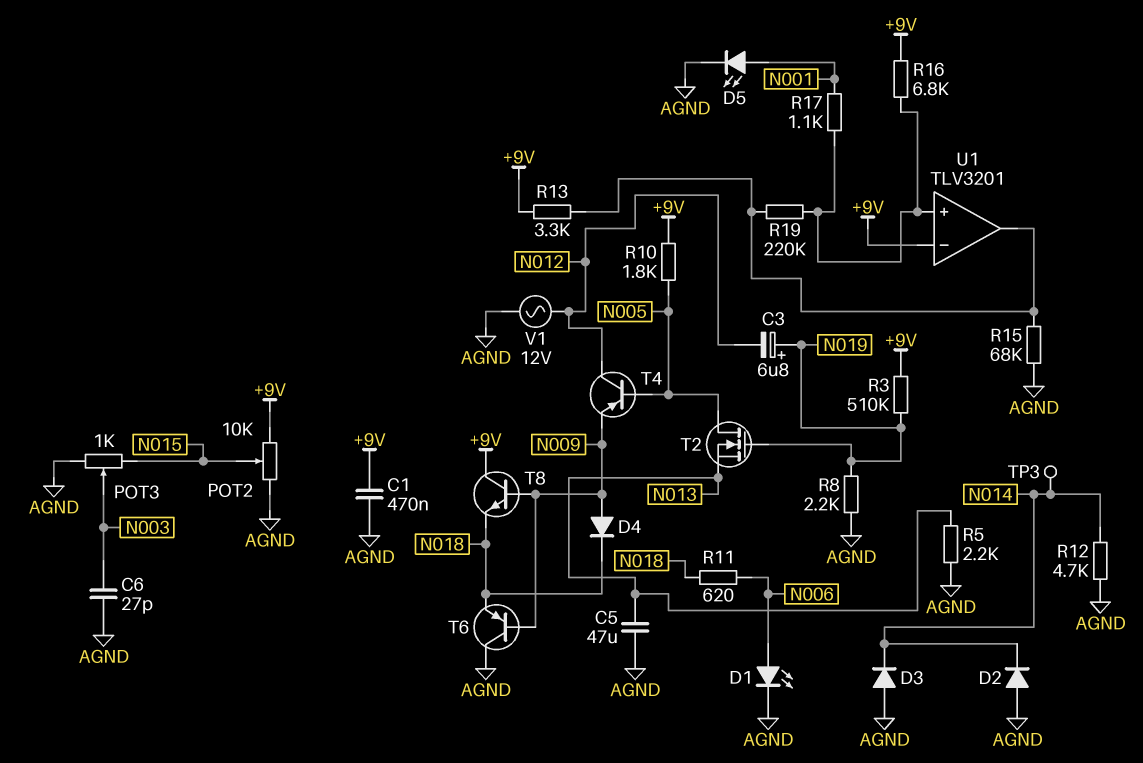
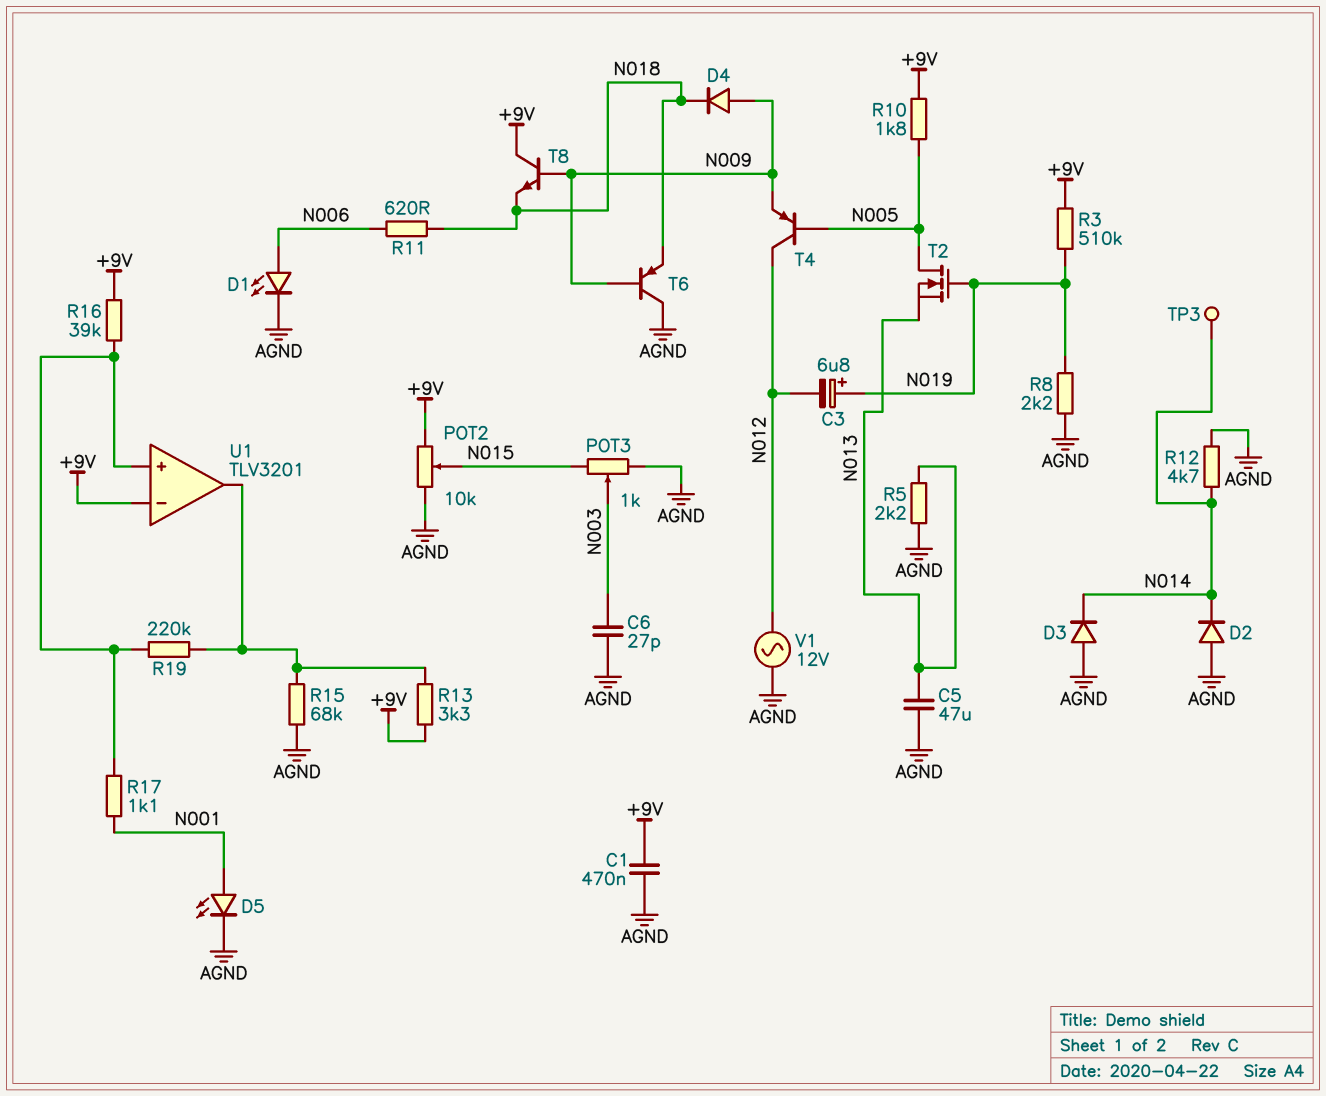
R16: 6.8k (+9V, U1/in+) -> 39k (+9V, U1/in+)

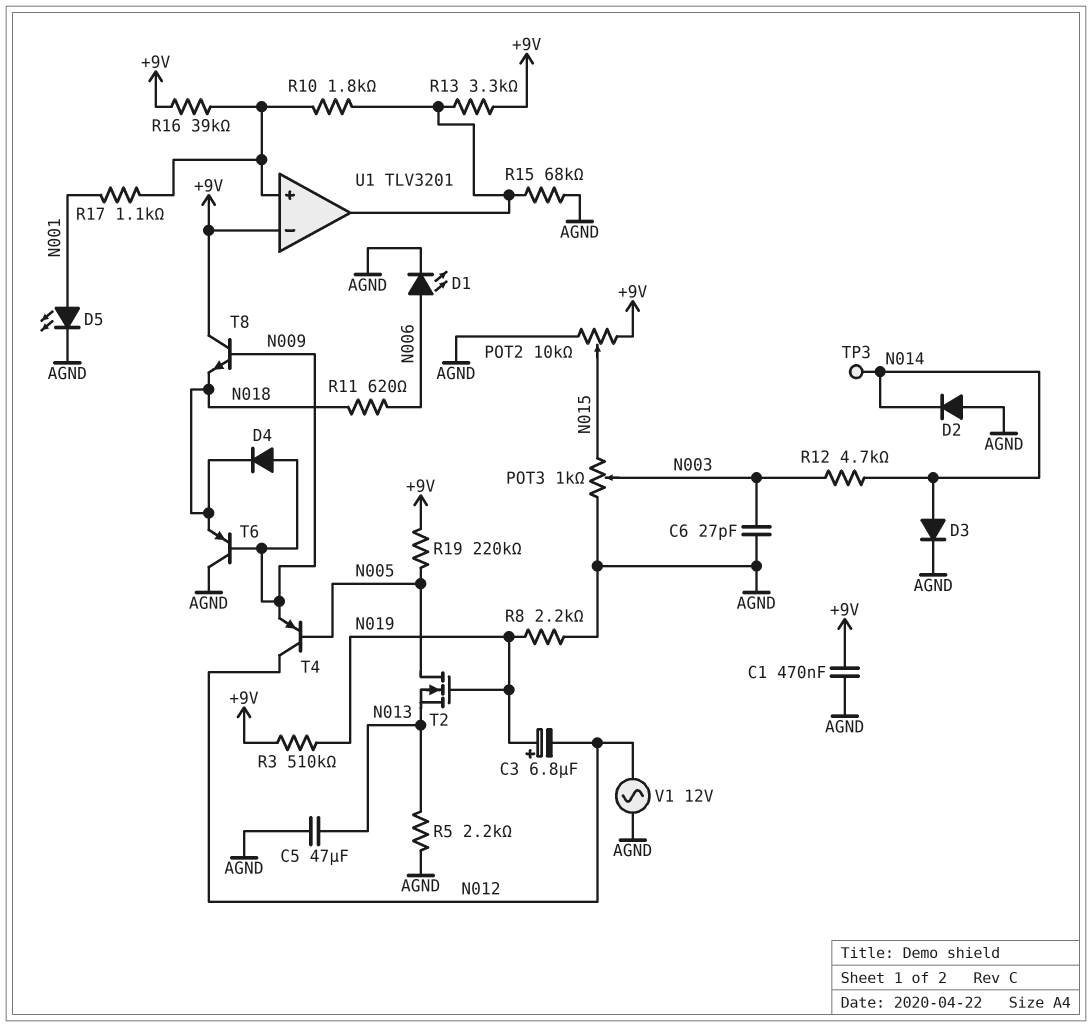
D3: diode (A AGND, K N014) -> diode (A N014, K AGND)
R10: 1.8k (+9V, N005) -> 1.8k (U1/in+, U1/out)
R12: 4.7k (AGND, N014) -> 4.7k (N003, N014)
R19: 220k (U1/in+, U1/out) -> 220k (+9V, N005)

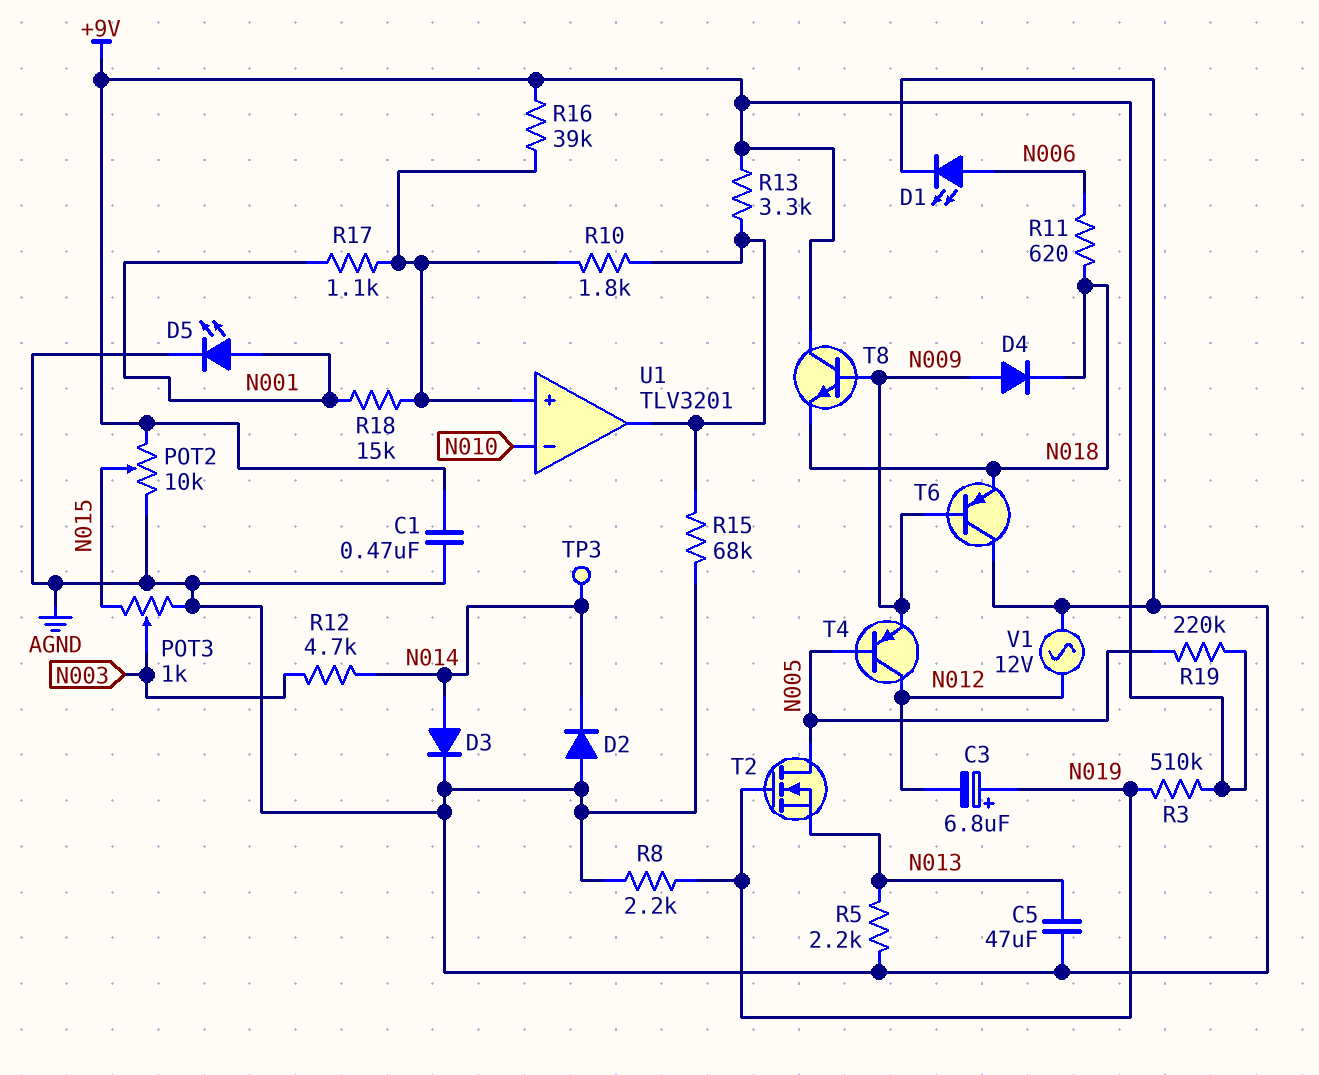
C6: 27pF (AGND, N003) -> none
R18: none -> 15k (N001, U1/in+)
U1 pin in-: +9V -> N010

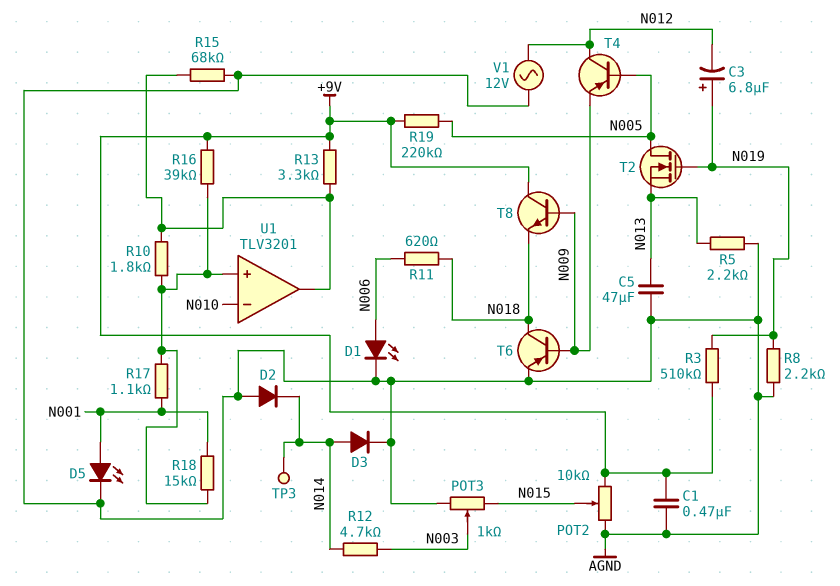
D4: diode (A N009, K N018) -> none
T6: PNP (B N009, C AGND, E N018) -> PNP (B N009, C N018, E AGND)

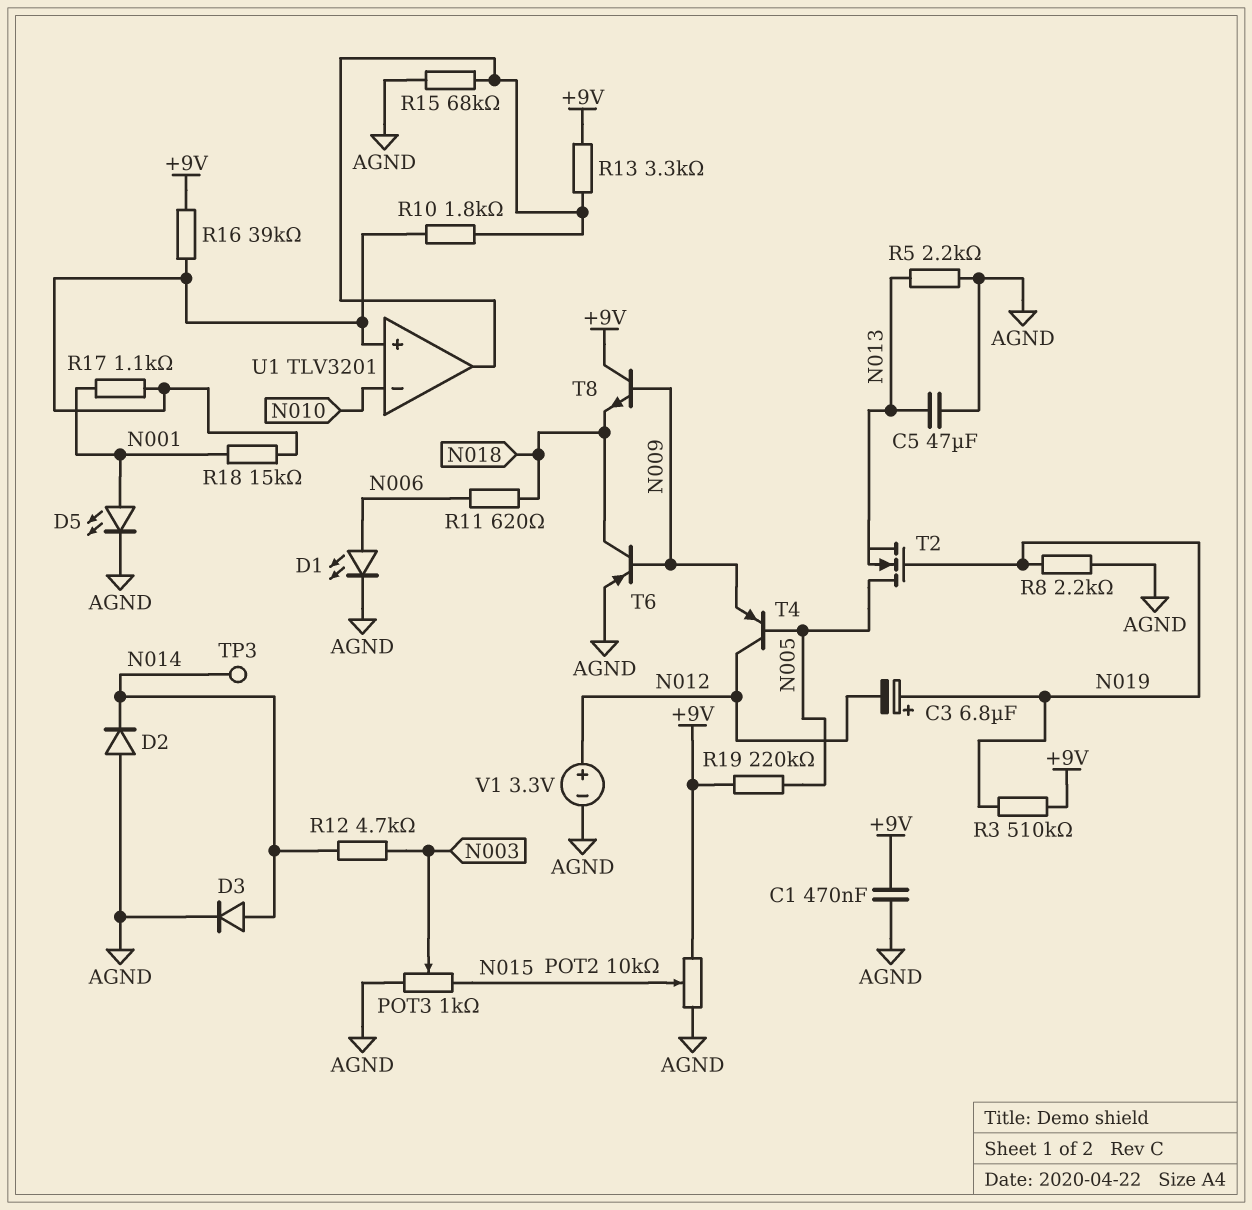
V1: AC 12V (AGND, N012) -> 3.3V (plus N012, minus AGND)

